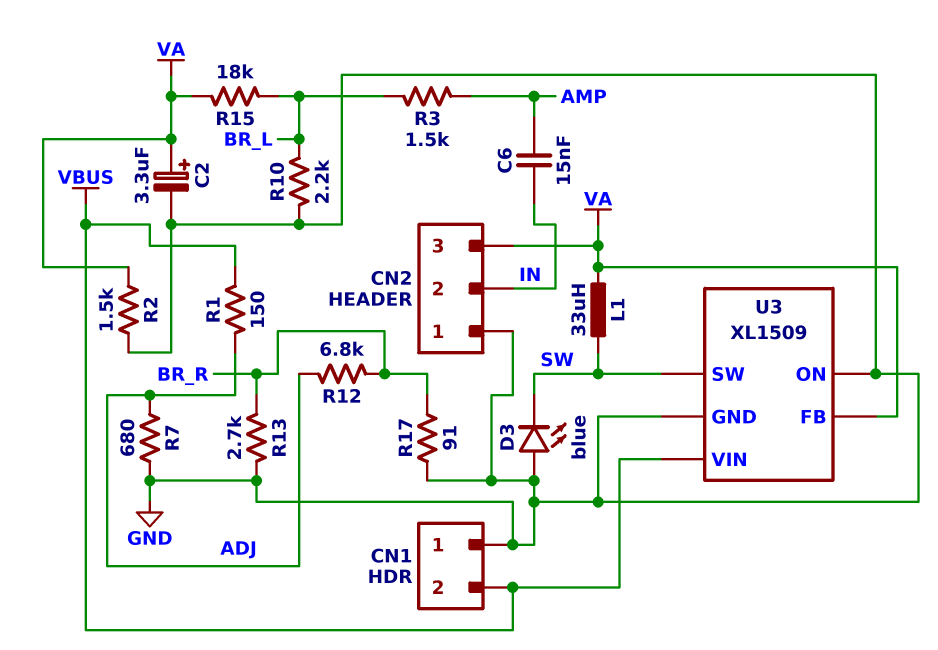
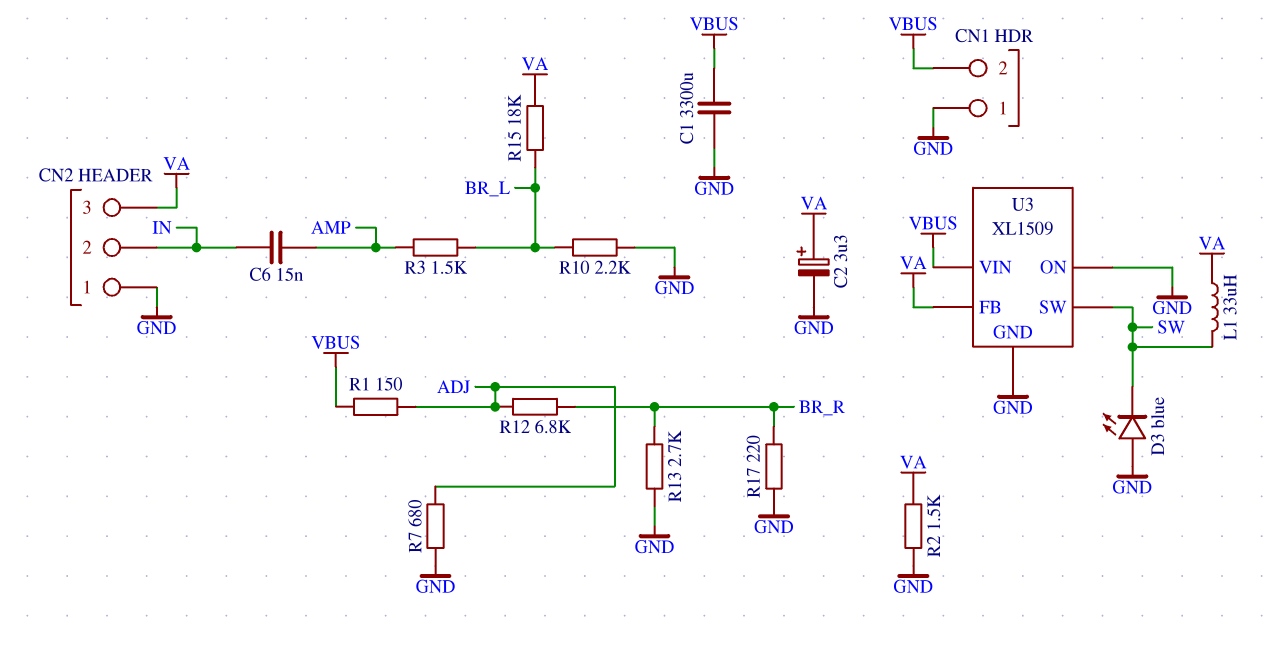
C1: none -> 3300uF (GND, VBUS)
R17: 91 (BR_R, GND) -> 220 (BR_R, GND)

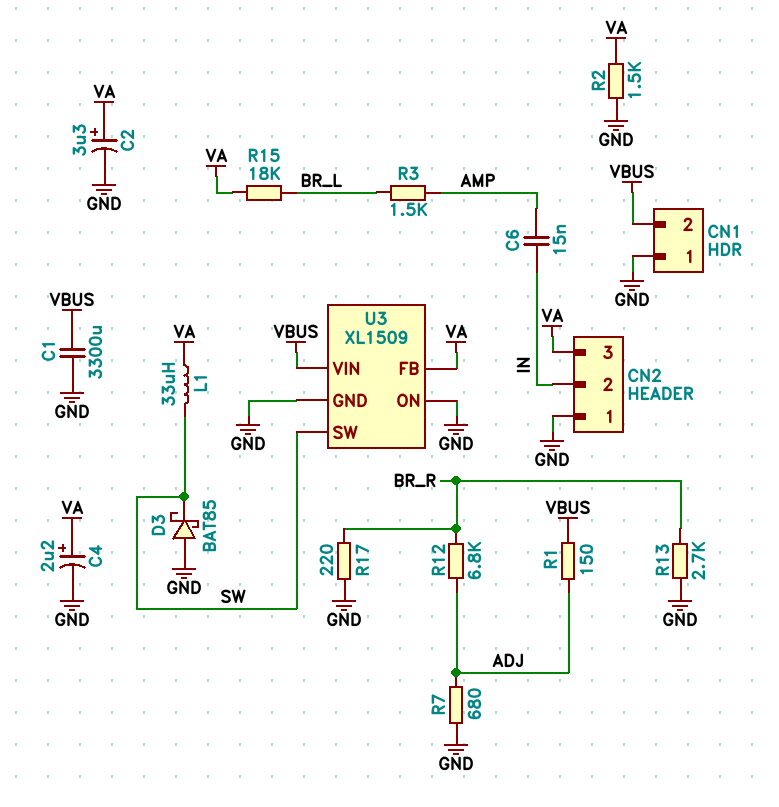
C4: none -> 2.2uF (plus VA, minus GND)
D3: LED blue (A GND, K SW) -> schottky BAT85 (A GND, K SW)
R10: 2.2k (BR_L, GND) -> none

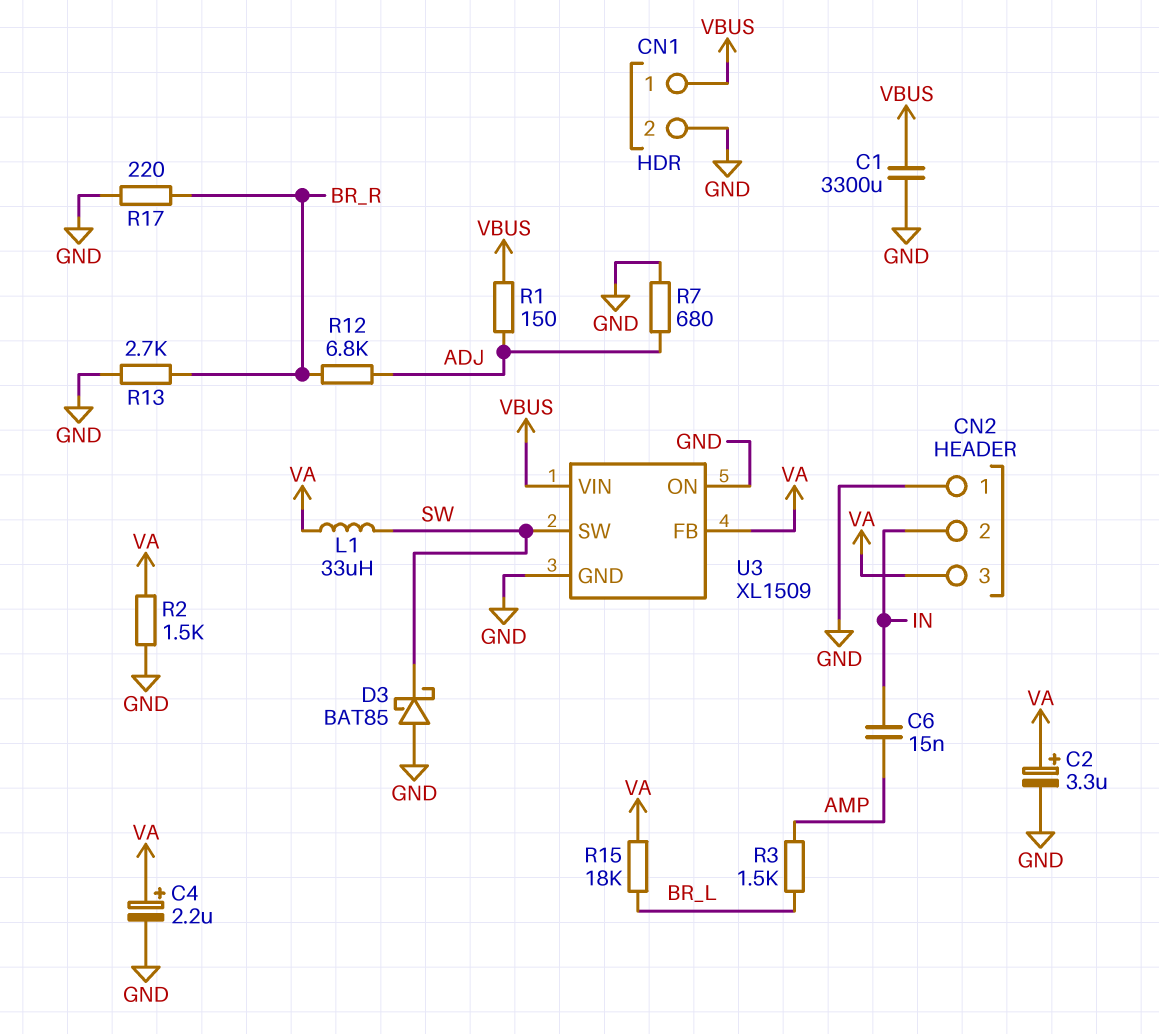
CN1 pin 1: GND -> VBUS
CN1 pin 2: VBUS -> GND

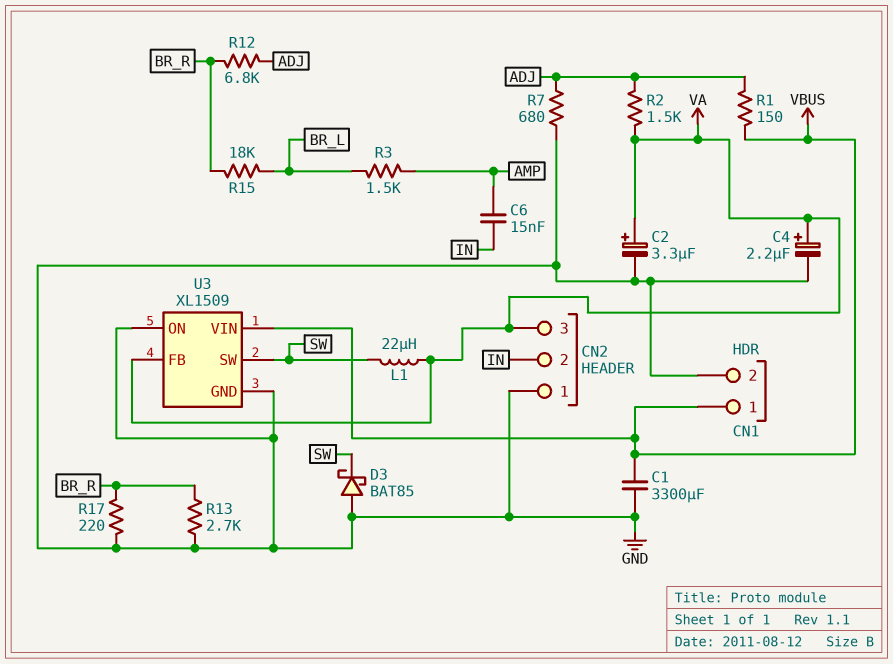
L1: 33uH (SW, VA) -> 22uH (SW, VA)
R2: 1.5k (GND, VA) -> 1.5k (ADJ, VA)
R15: 18k (BR_L, VA) -> 18k (BR_L, BR_R)

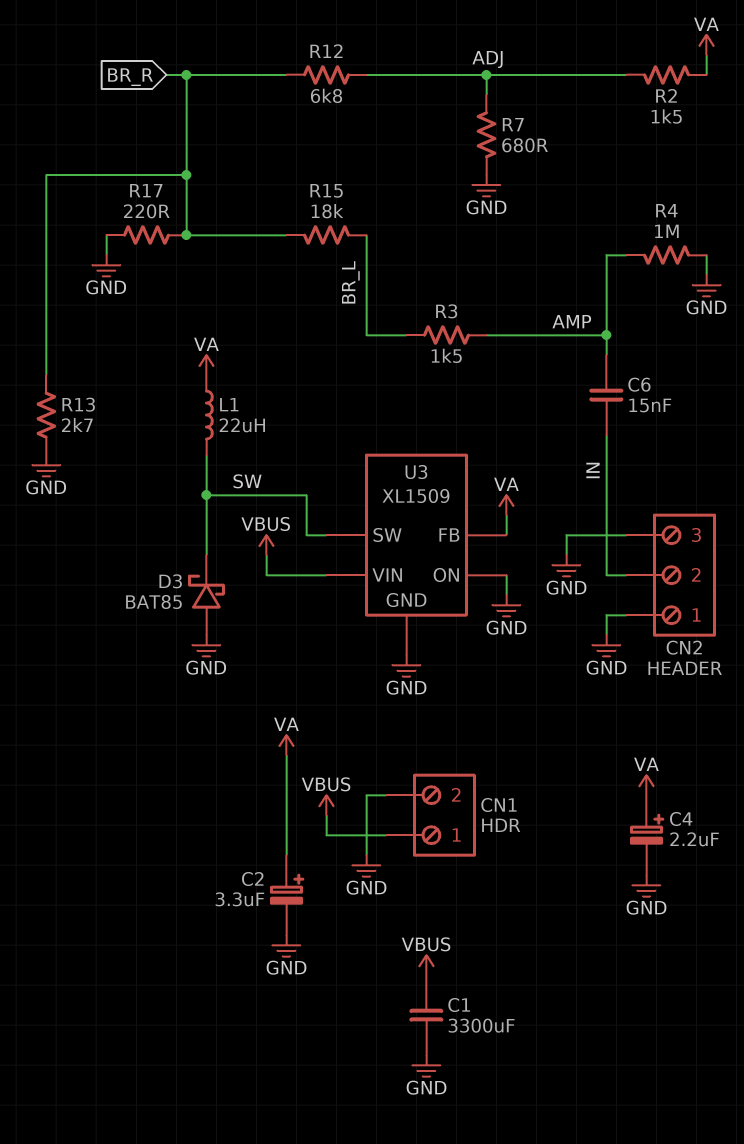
CN2 pin 3: VA -> GND
R1: 150 (ADJ, VBUS) -> none
R4: none -> 1M (AMP, GND)

